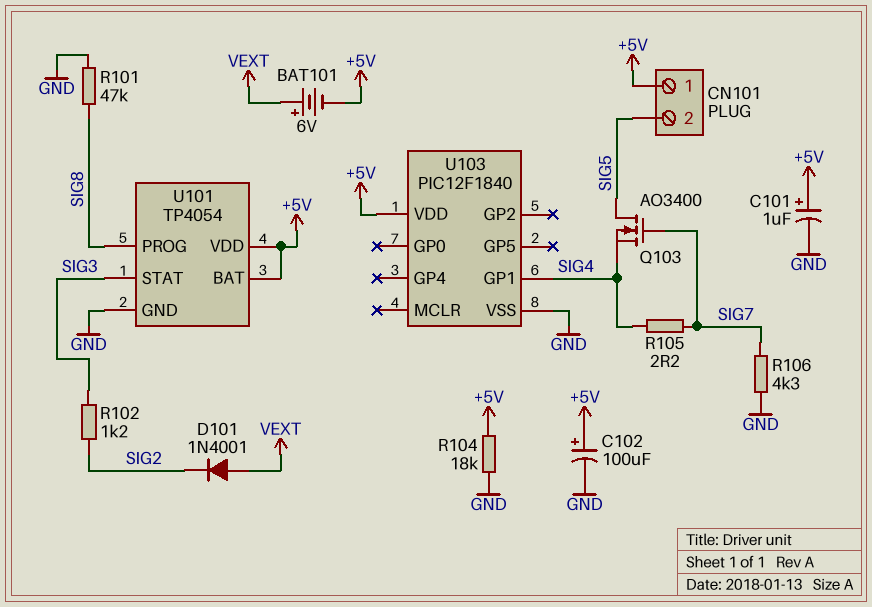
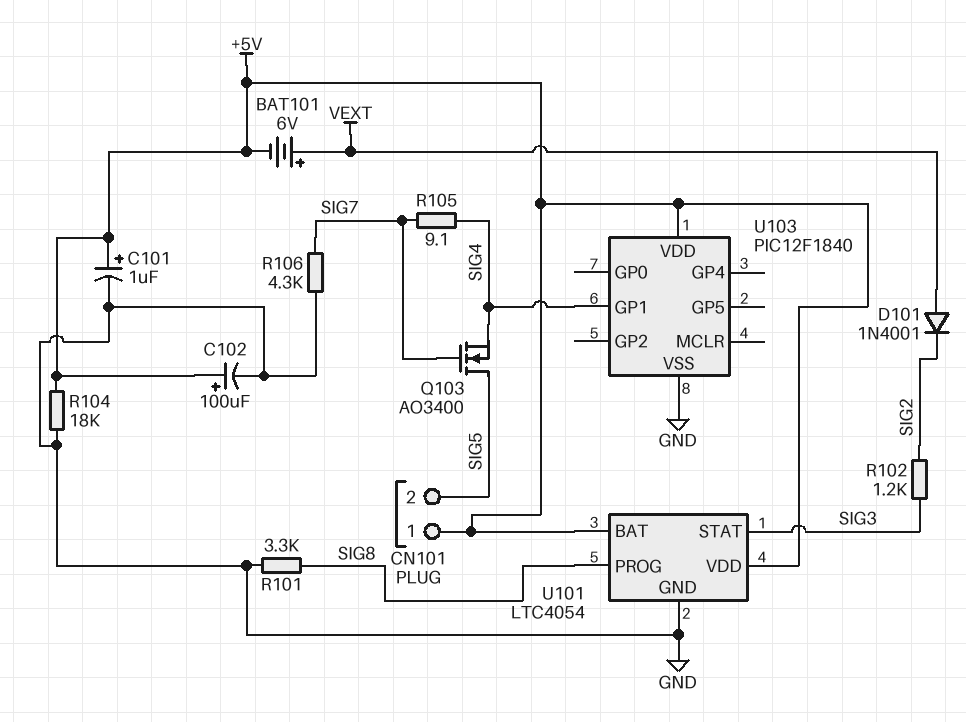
R101: 47k (GND, SIG8) -> 3.3k (GND, SIG8)
R105: 2.2 (SIG4, SIG7) -> 9.1 (SIG4, SIG7)
U101: TP4054 -> LTC4054

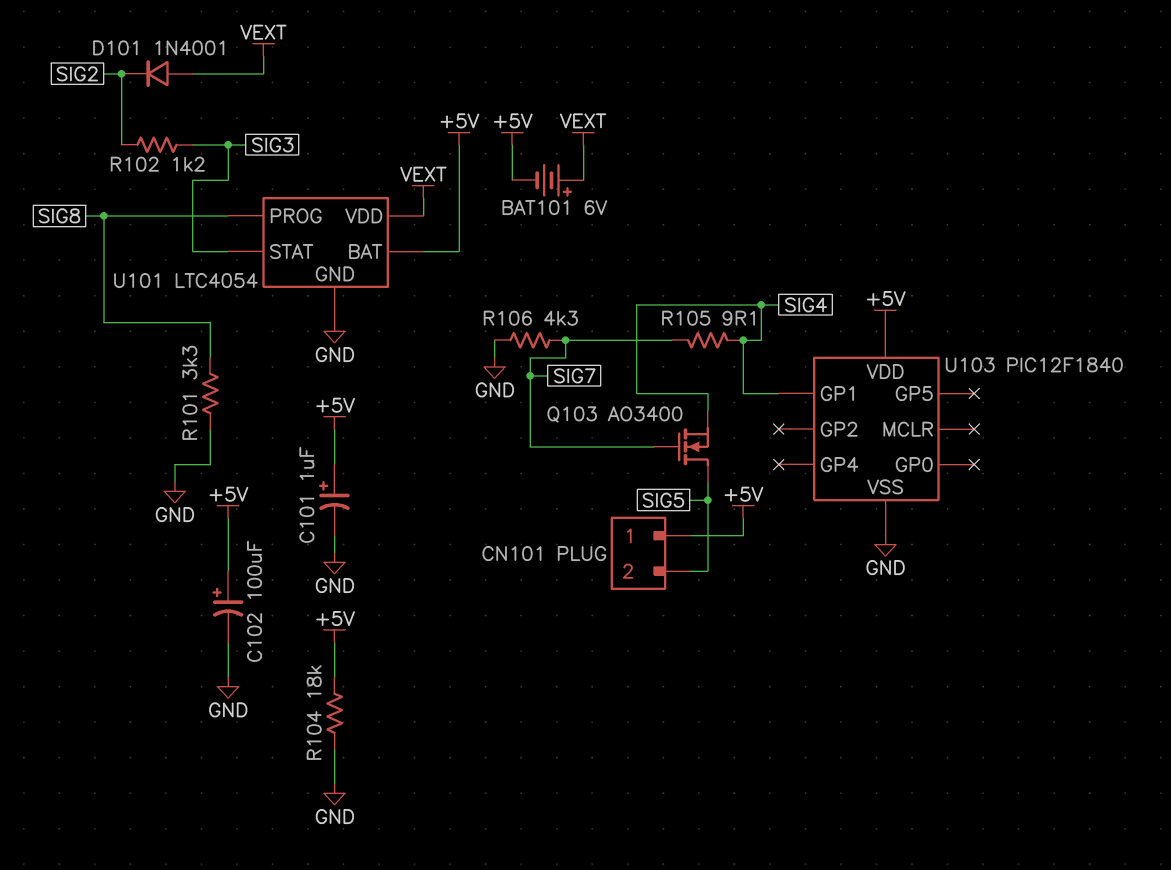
U101 pin VDD: +5V -> VEXT

